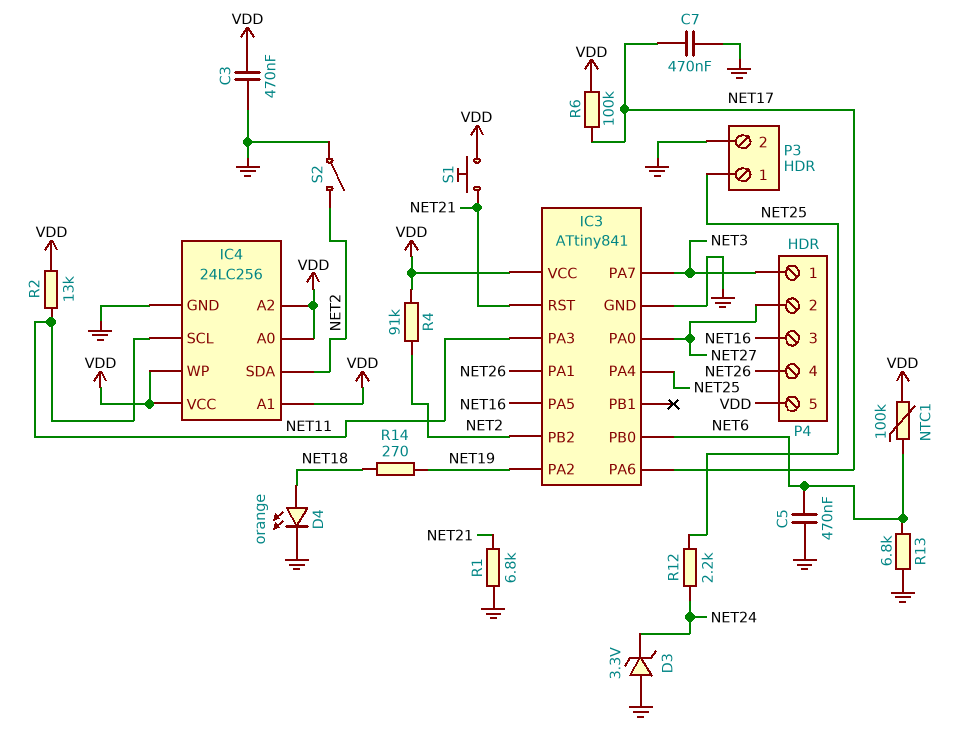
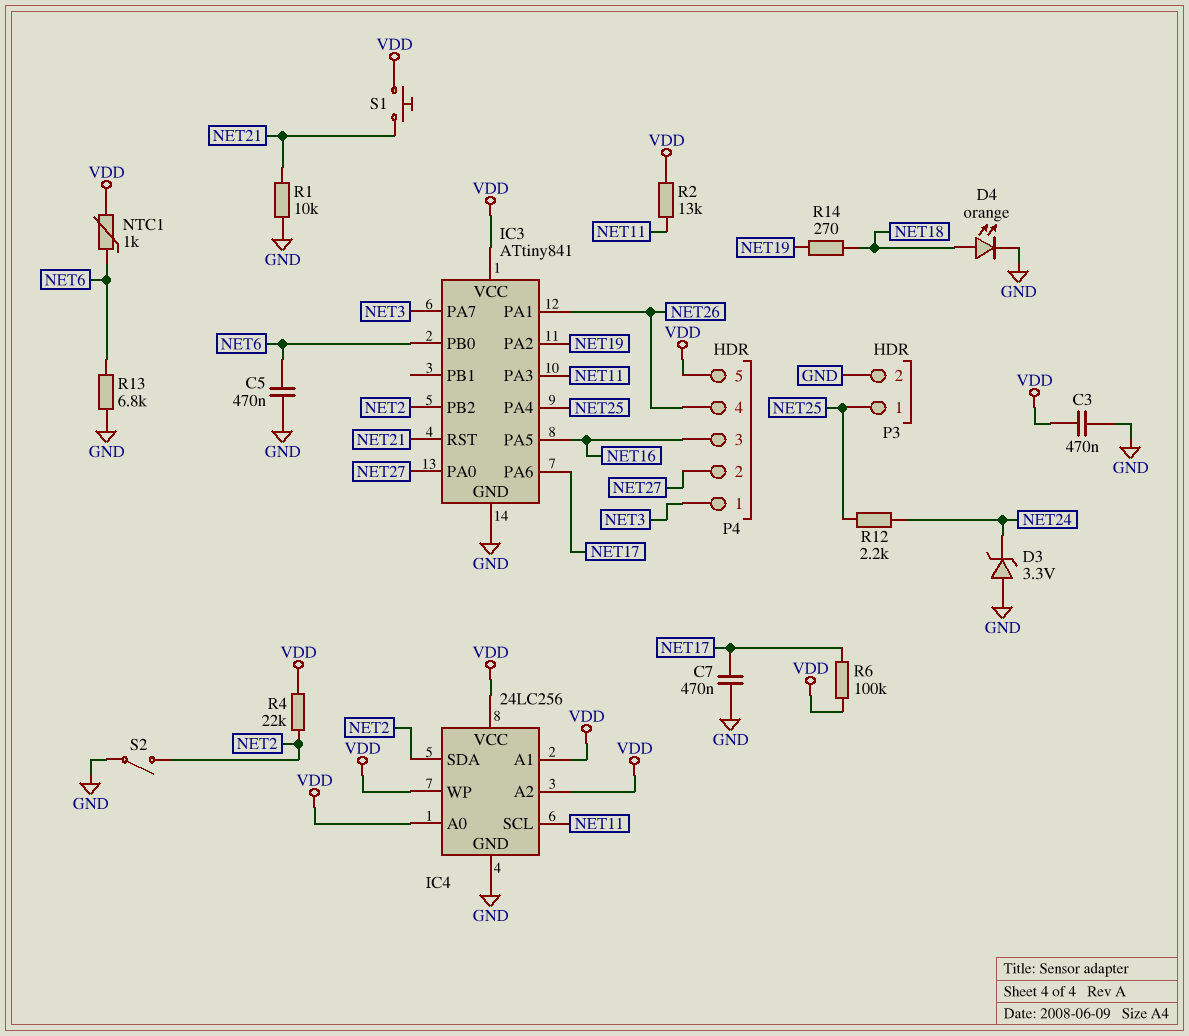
NTC1: 100k (NET6, VDD) -> 1k (NET6, VDD)
R1: 6.8k (GND, NET21) -> 10k (GND, NET21)
R4: 91k (NET2, VDD) -> 22k (NET2, VDD)

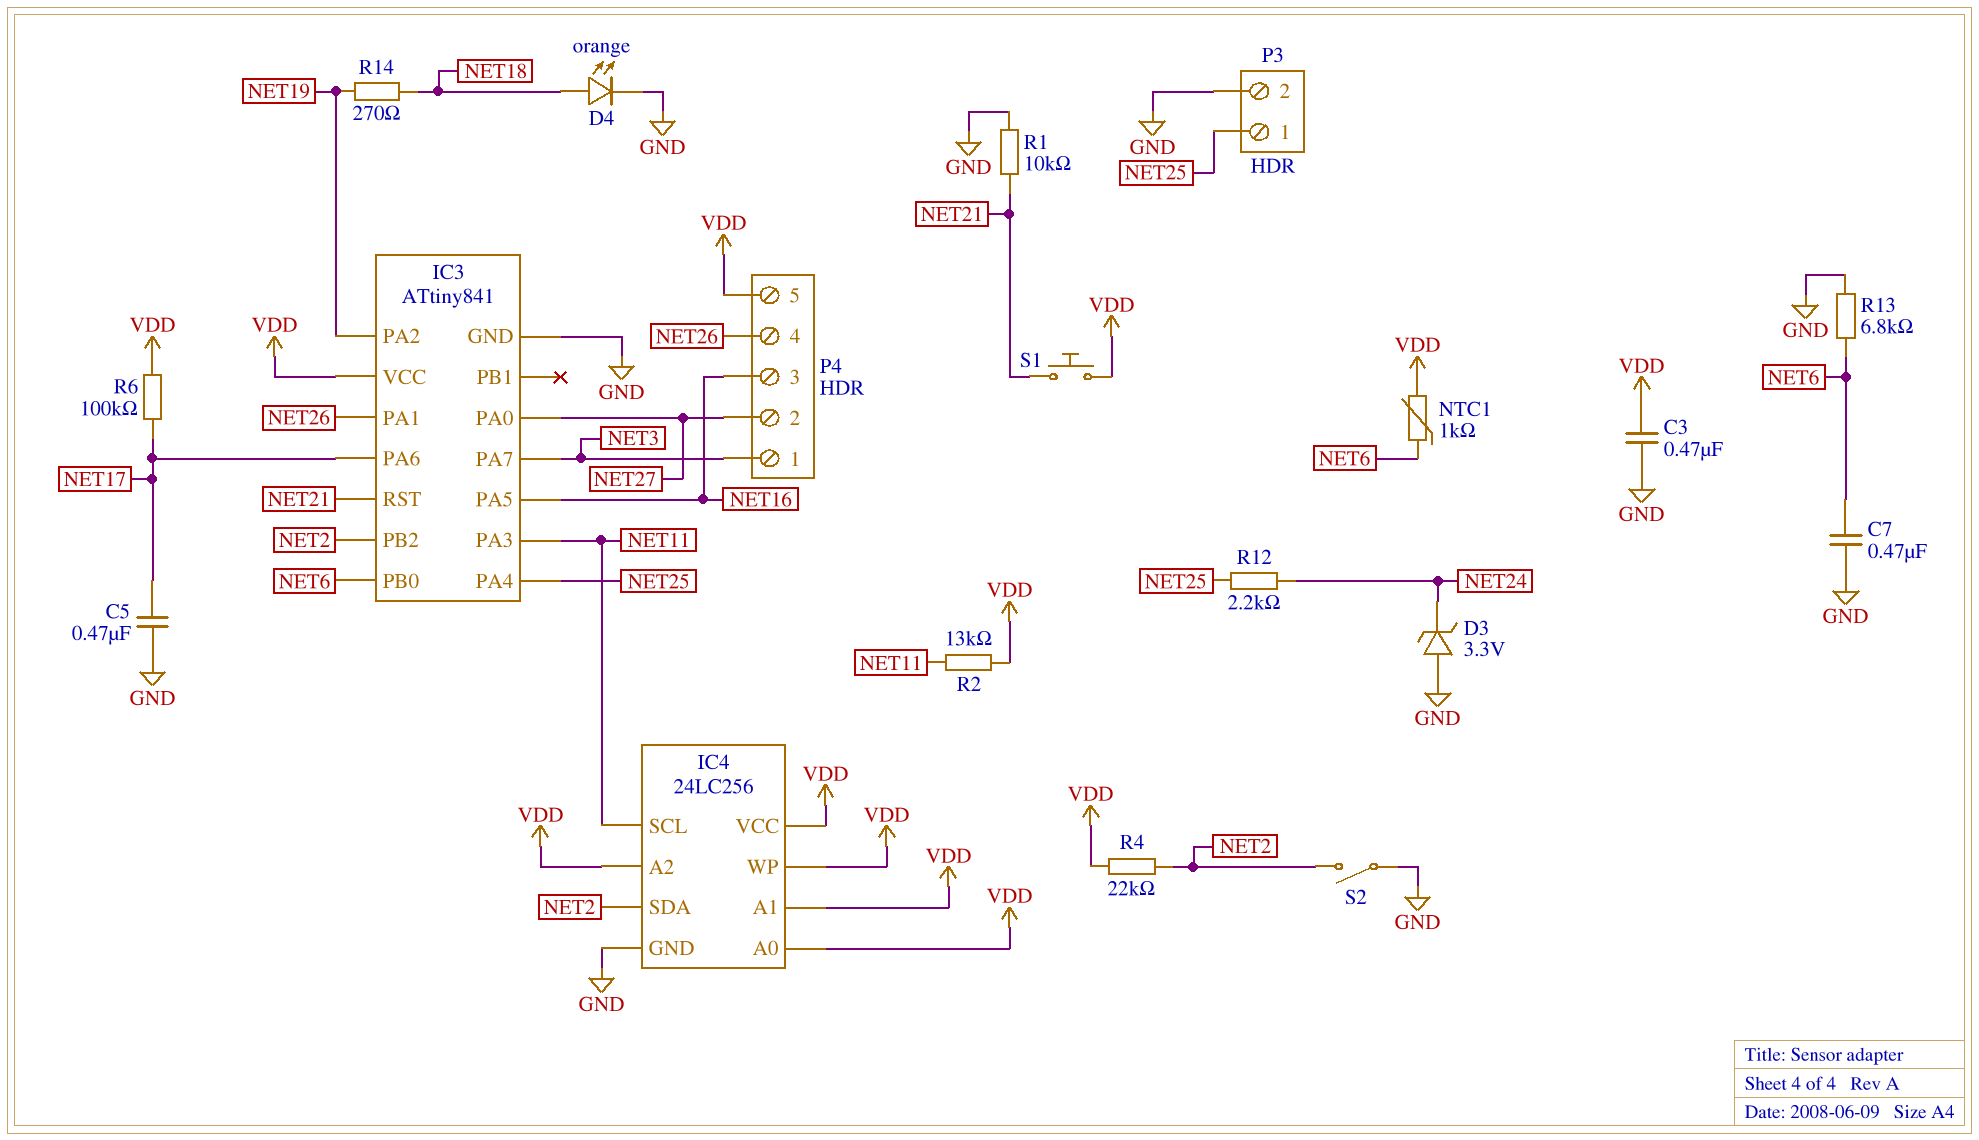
C5: 470nF (GND, NET6) -> 470nF (GND, NET17)
C7: 470nF (GND, NET17) -> 470nF (GND, NET6)

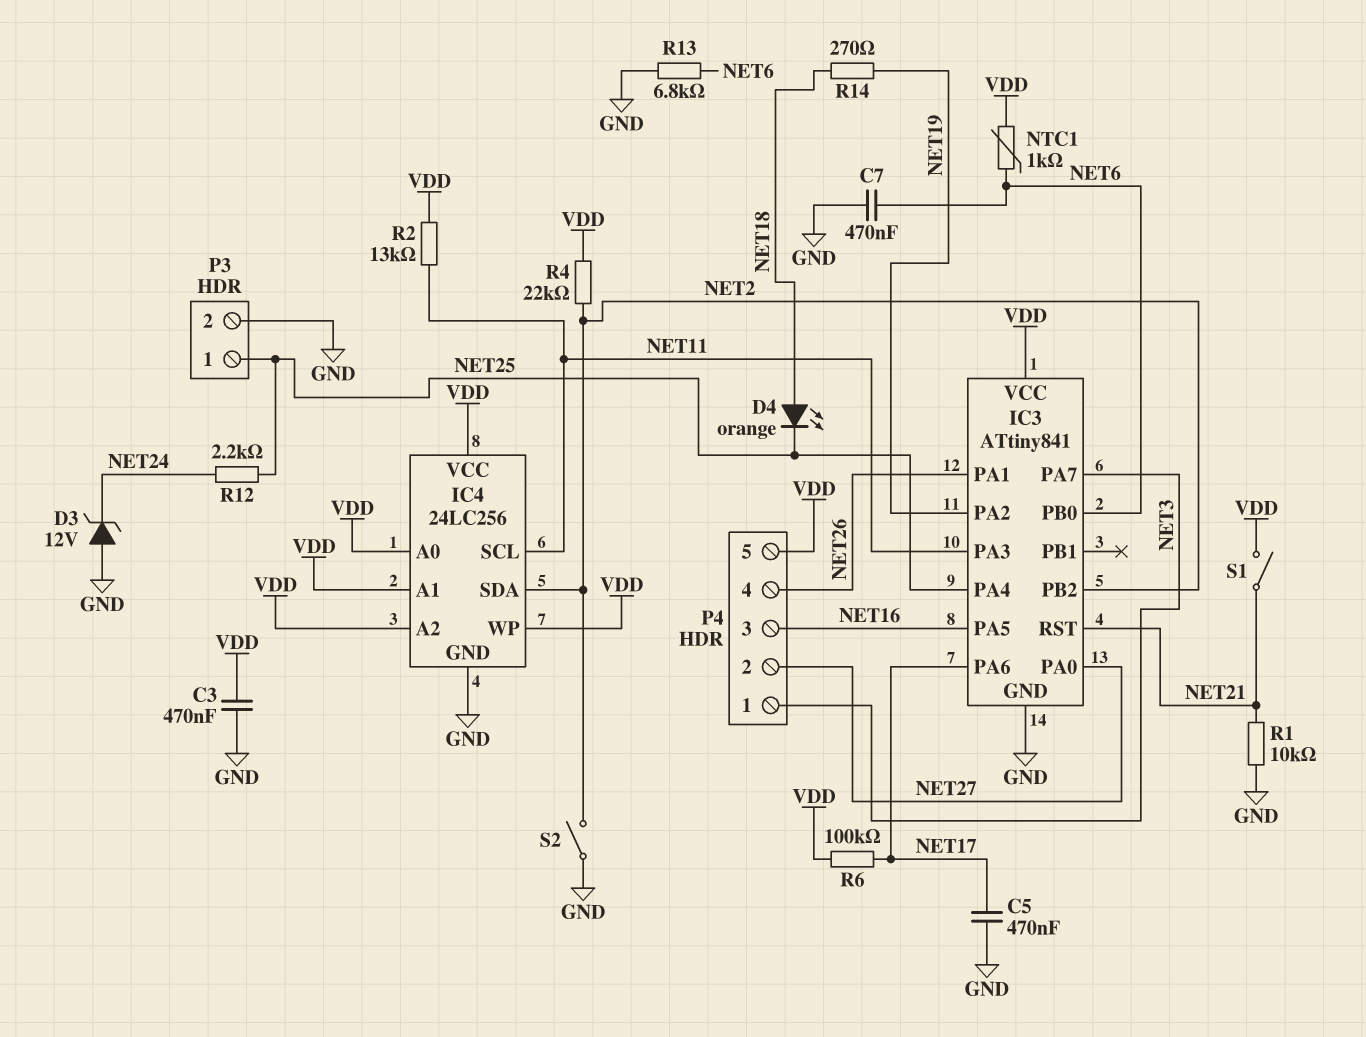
D3: zener 3.3V (A GND, K NET24) -> zener 12V (A GND, K NET24)
D4: LED orange (A NET18, K GND) -> LED orange (A NET18, K NET25)
S1: button (NET21, VDD) -> switch (NET21, VDD)

